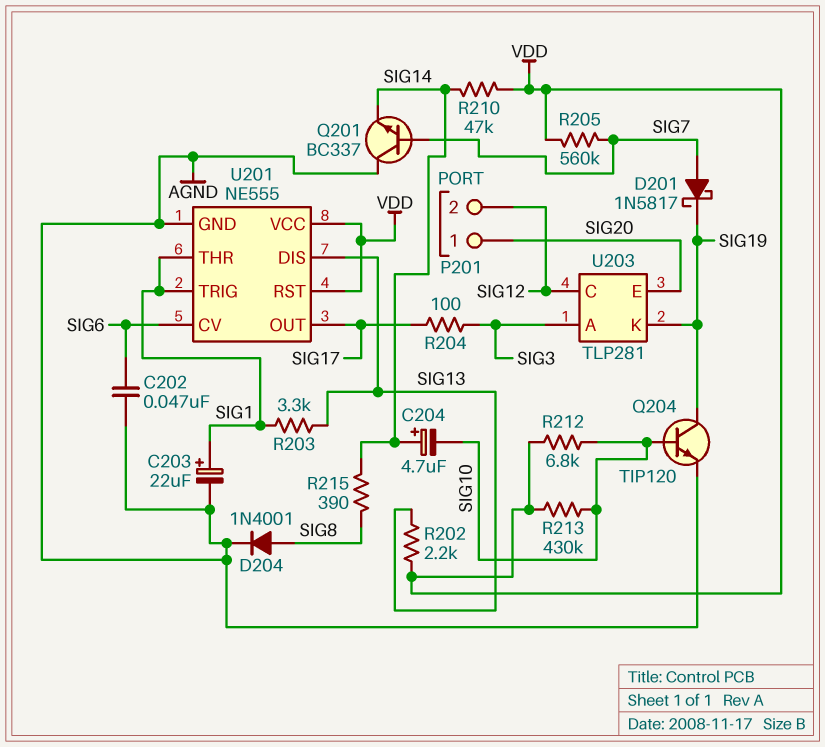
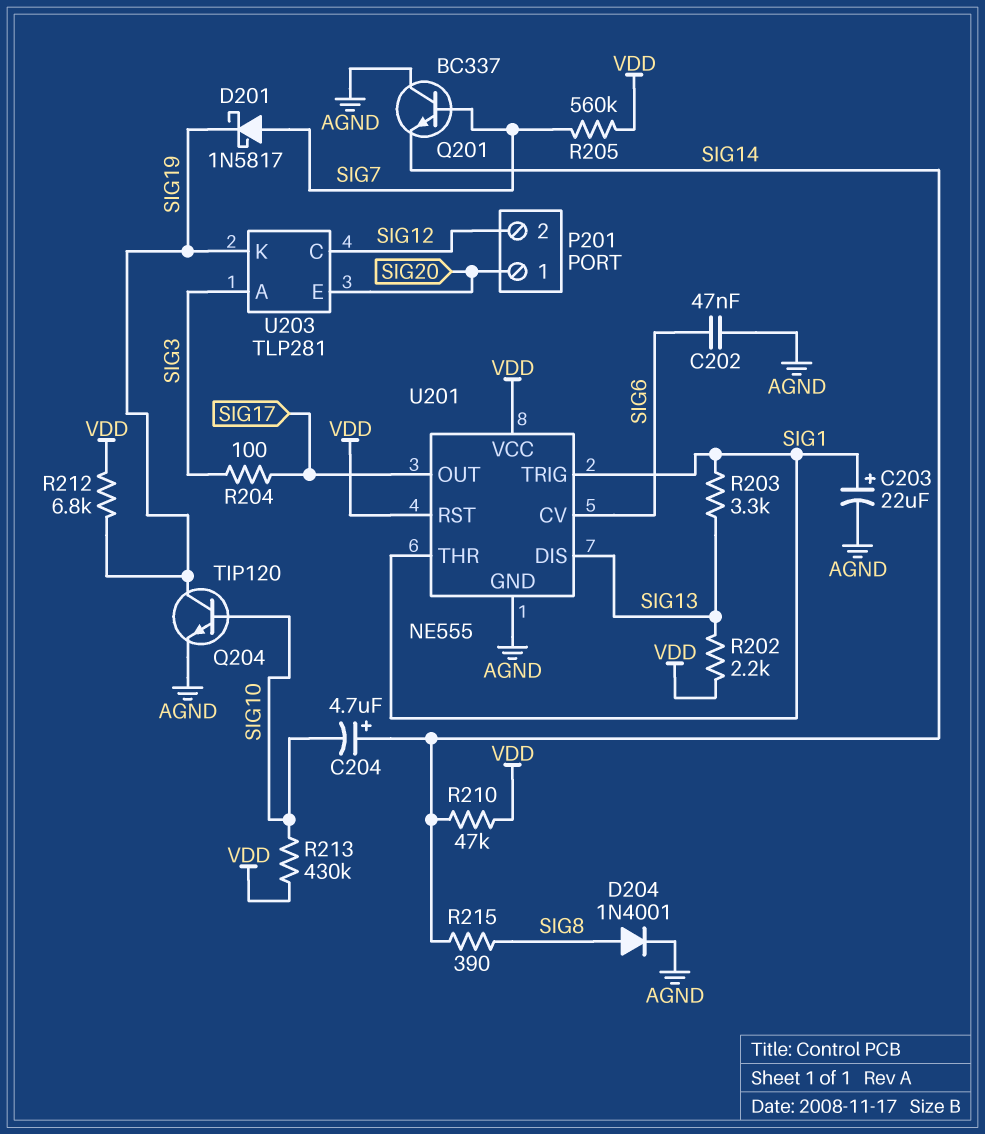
R212: 6.8k (SIG10, VDD) -> 6.8k (SIG19, VDD)

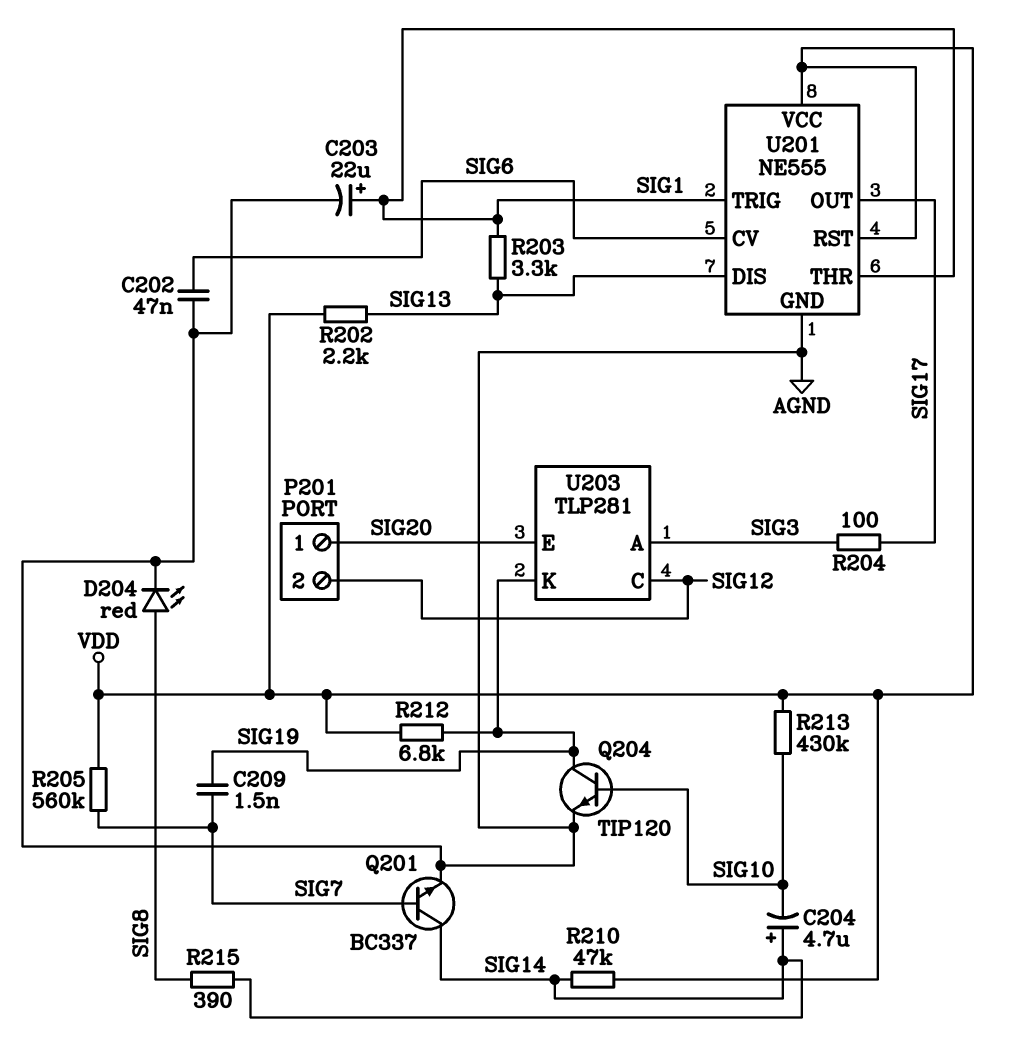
C209: none -> 1.5nF (SIG7, SIG19)
D201: schottky 1N5817 (A SIG7, K SIG19) -> none
D204: diode 1N4001 (A SIG8, K AGND) -> LED red (A SIG8, K AGND)
Q201: NPN BC337 (B SIG7, C AGND, E SIG14) -> NPN BC337 (B SIG7, C SIG14, E AGND)

